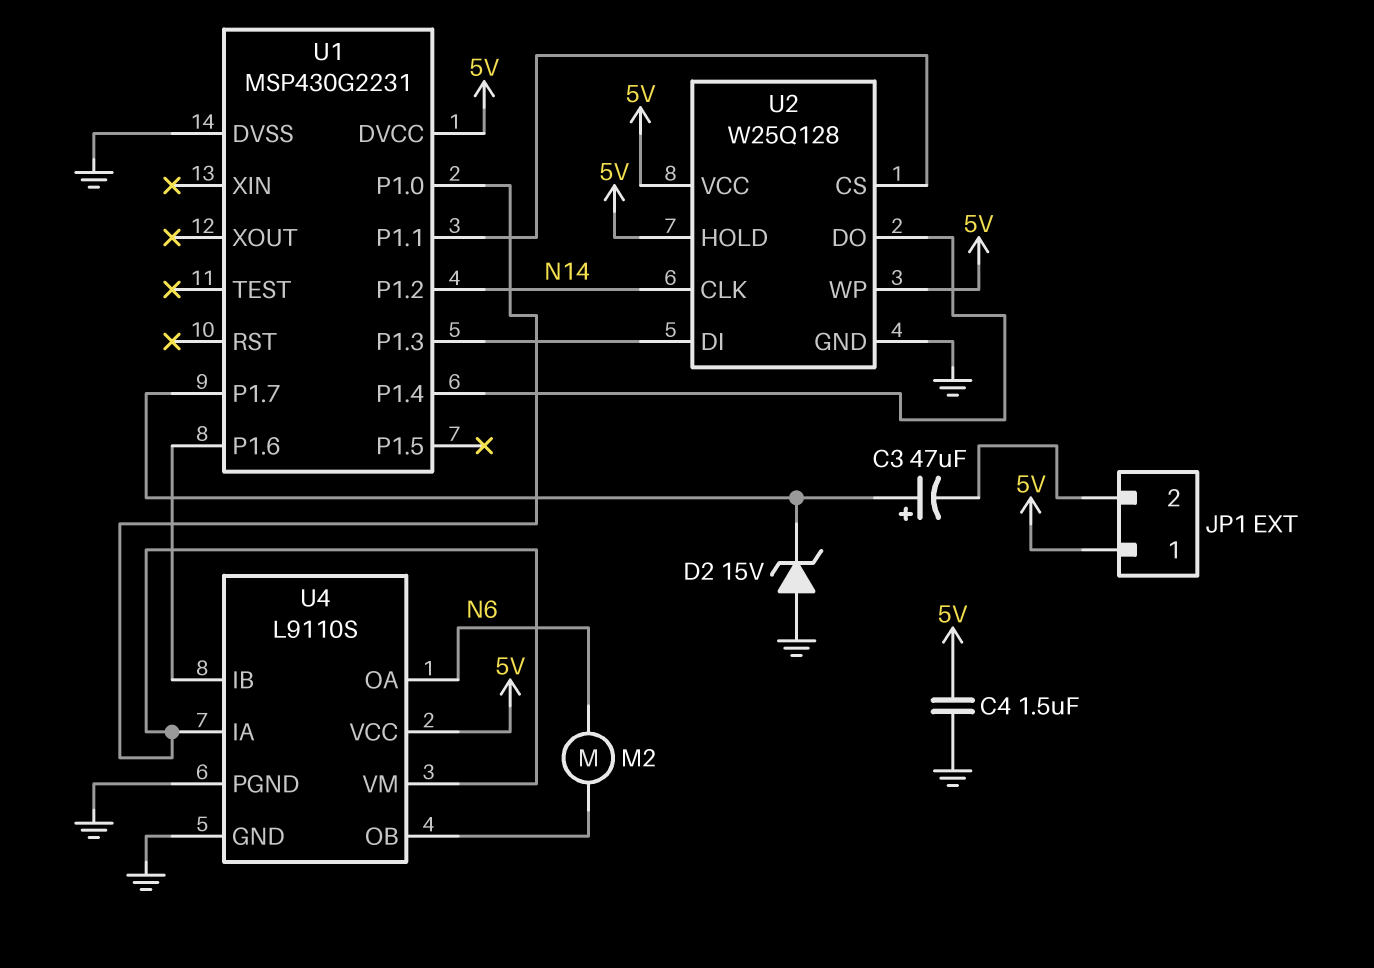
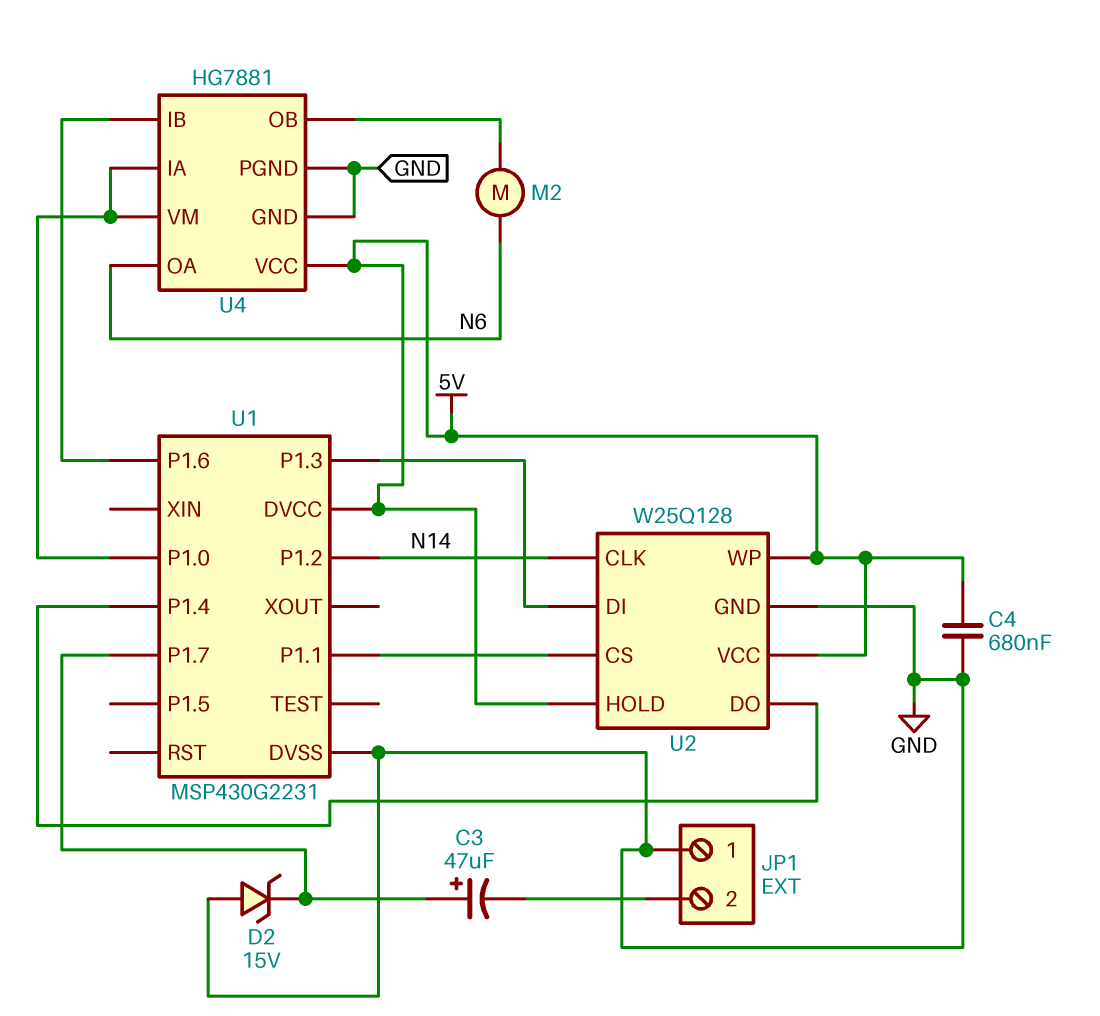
C4: 1.5uF (5V, GND) -> 680nF (5V, GND)
JP1 pin 1: 5V -> GND
U4: L9110S -> HG7881

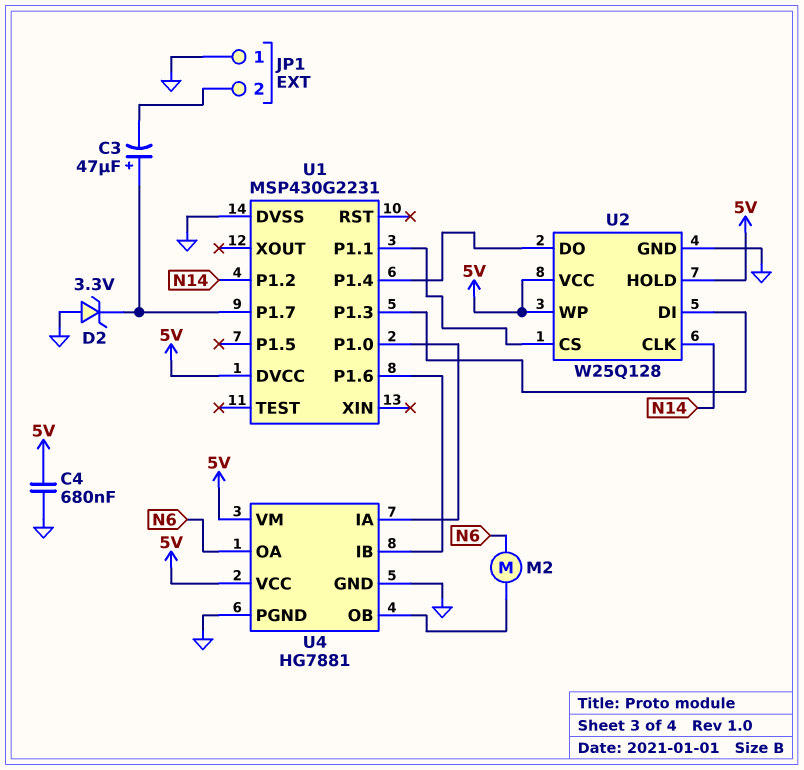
D2: zener 15V (A GND, K U1/P1.7) -> zener 3.3V (A GND, K U1/P1.7)
U4 pin VM: U1/P1.0 -> 5V

